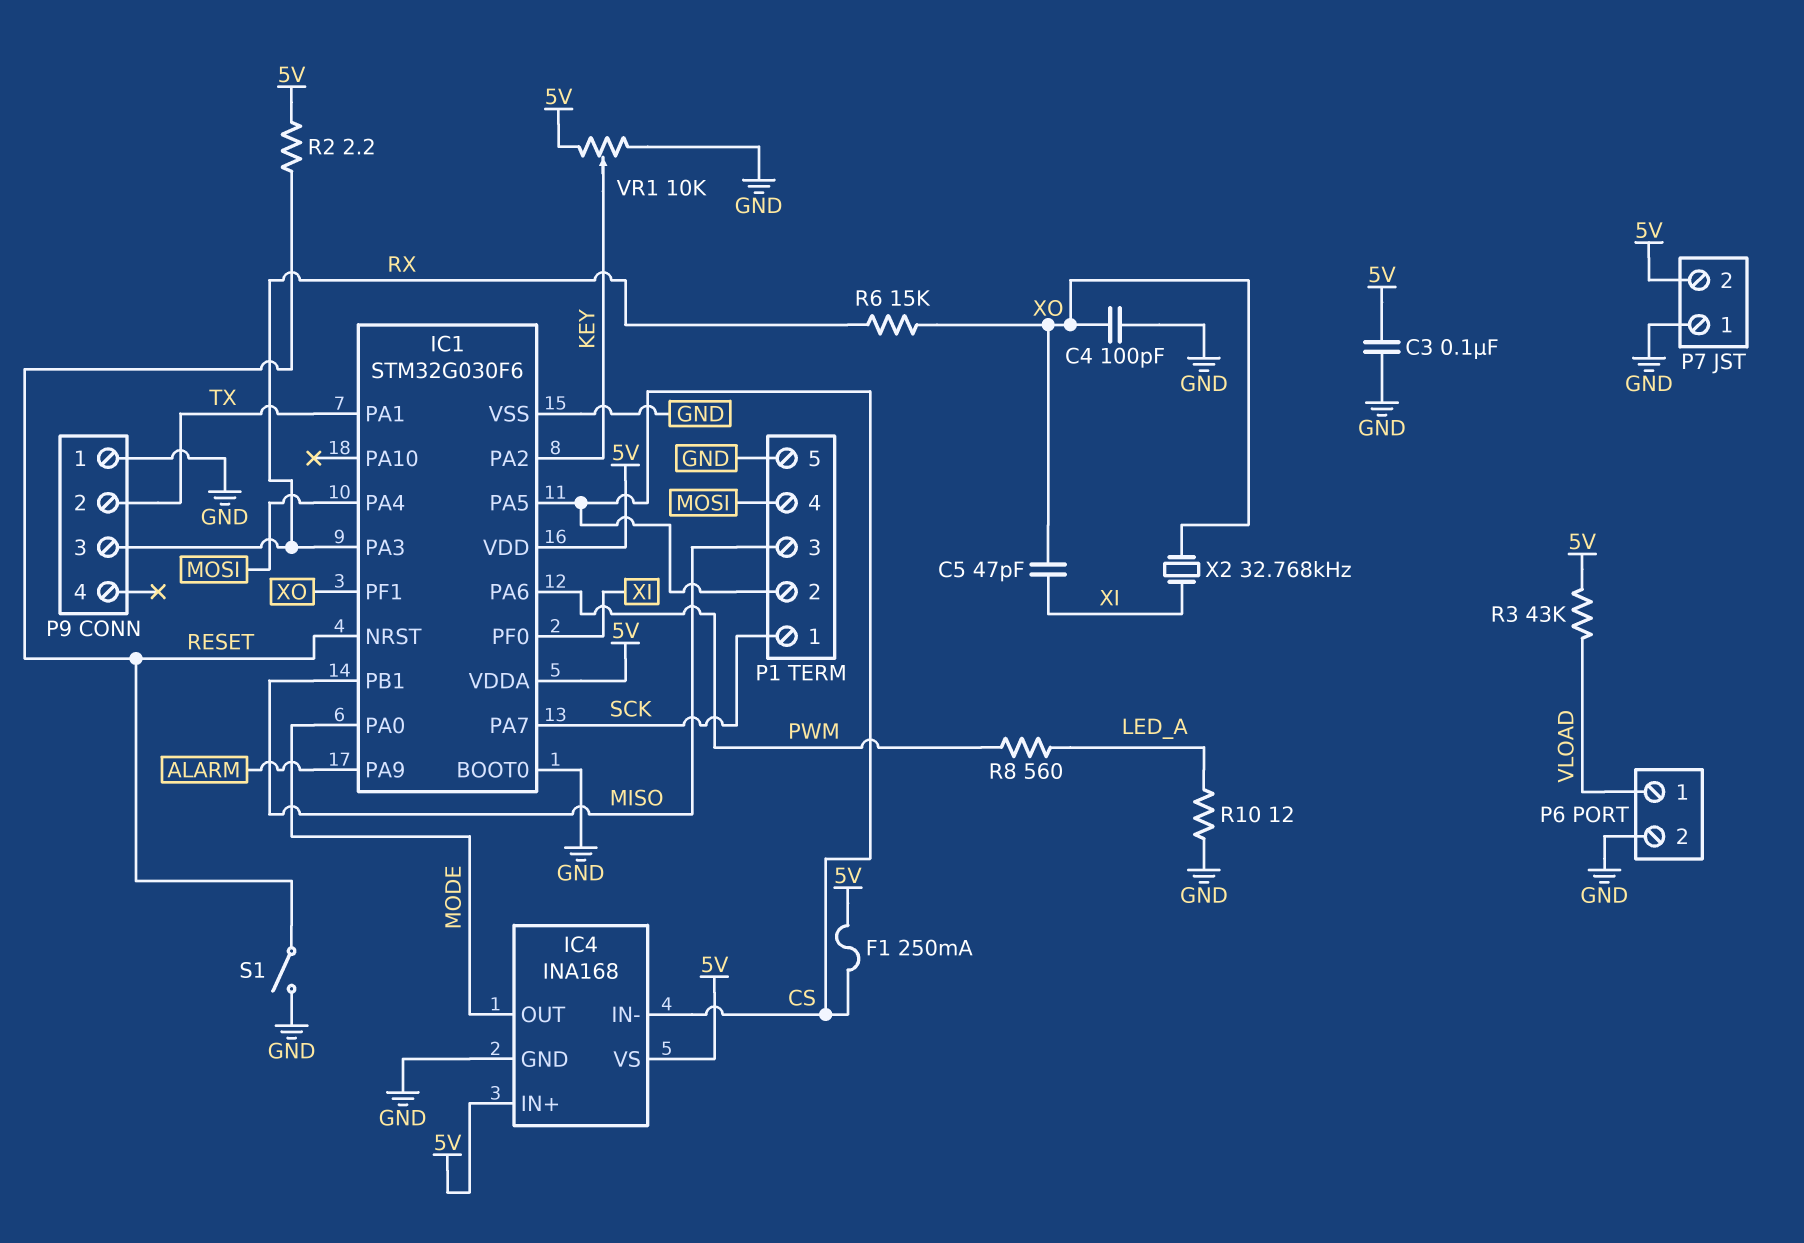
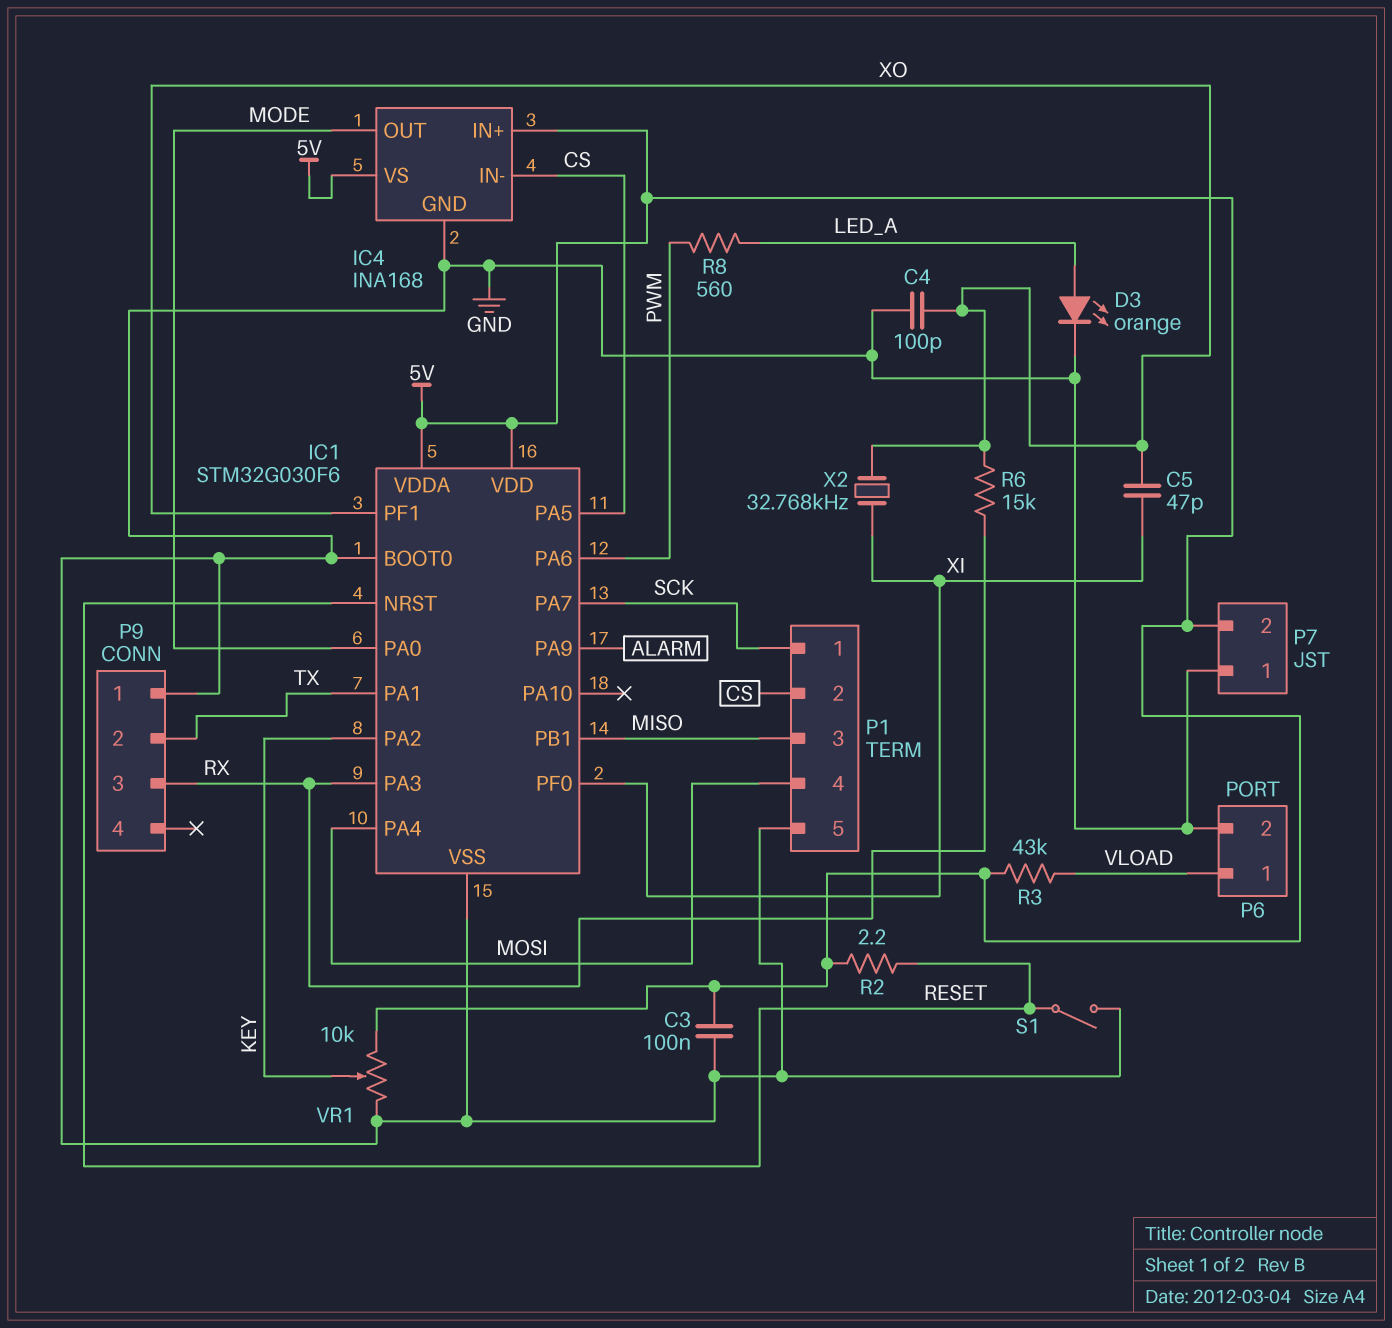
D3: none -> LED orange (A LED_A, K GND)
F1: 250mA (5V, CS) -> none
R10: 12 (GND, LED_A) -> none

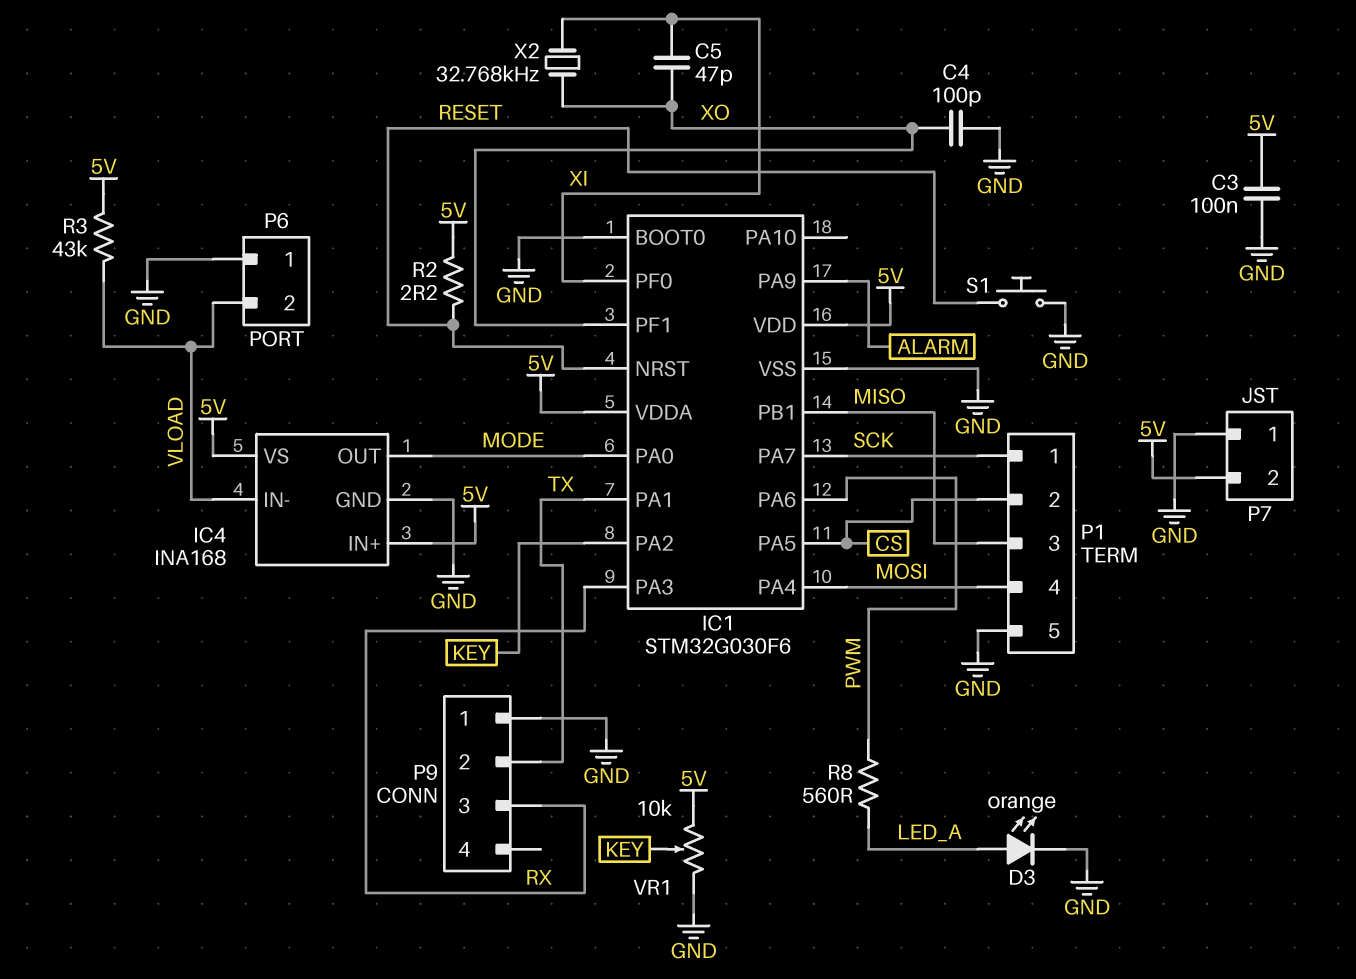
IC4 pin IN-: CS -> VLOAD
P6 pin 1: VLOAD -> GND
P6 pin 2: GND -> VLOAD
R6: 15k (RX, XO) -> none
S1: switch (GND, RESET) -> button (GND, RESET)

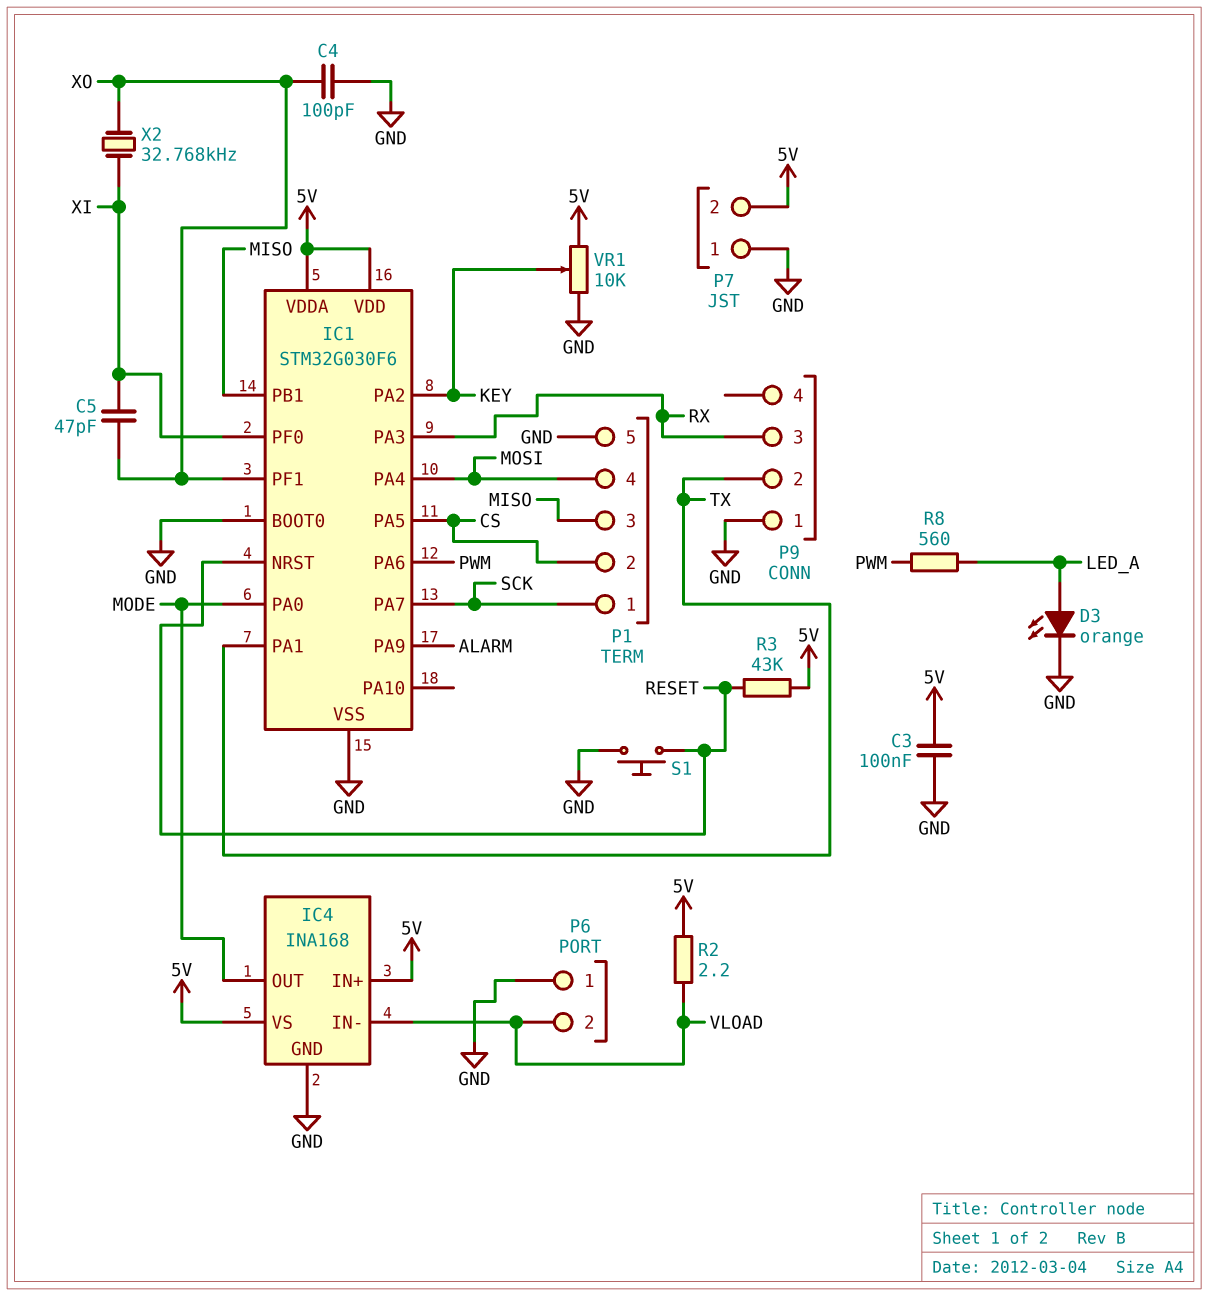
R2: 2.2 (5V, RESET) -> 2.2 (5V, VLOAD)
R3: 43k (5V, VLOAD) -> 43k (5V, RESET)

